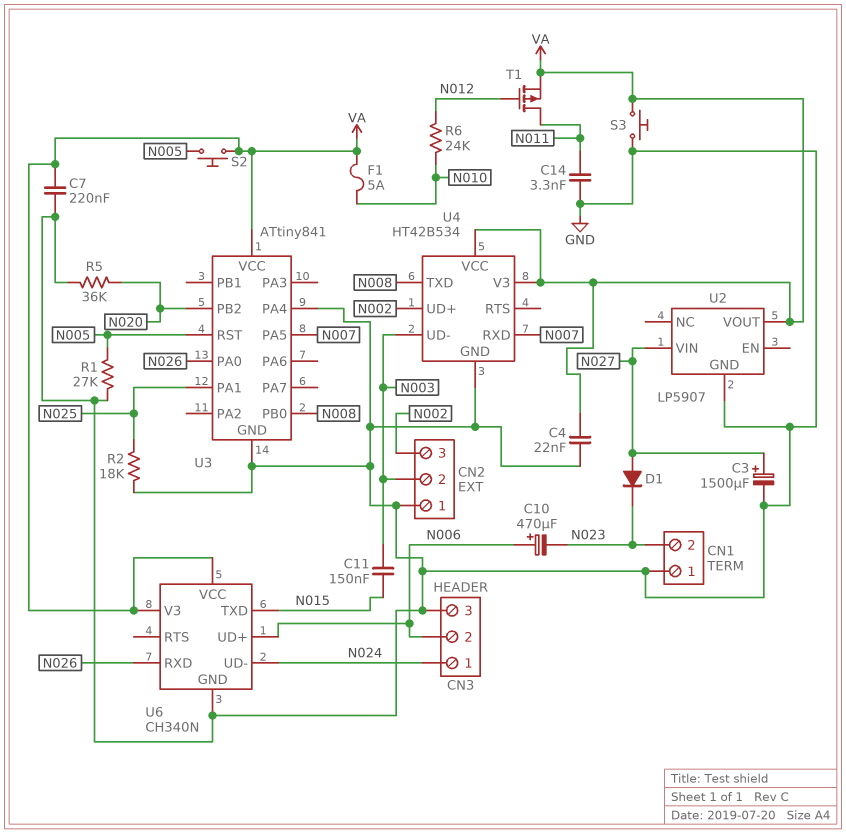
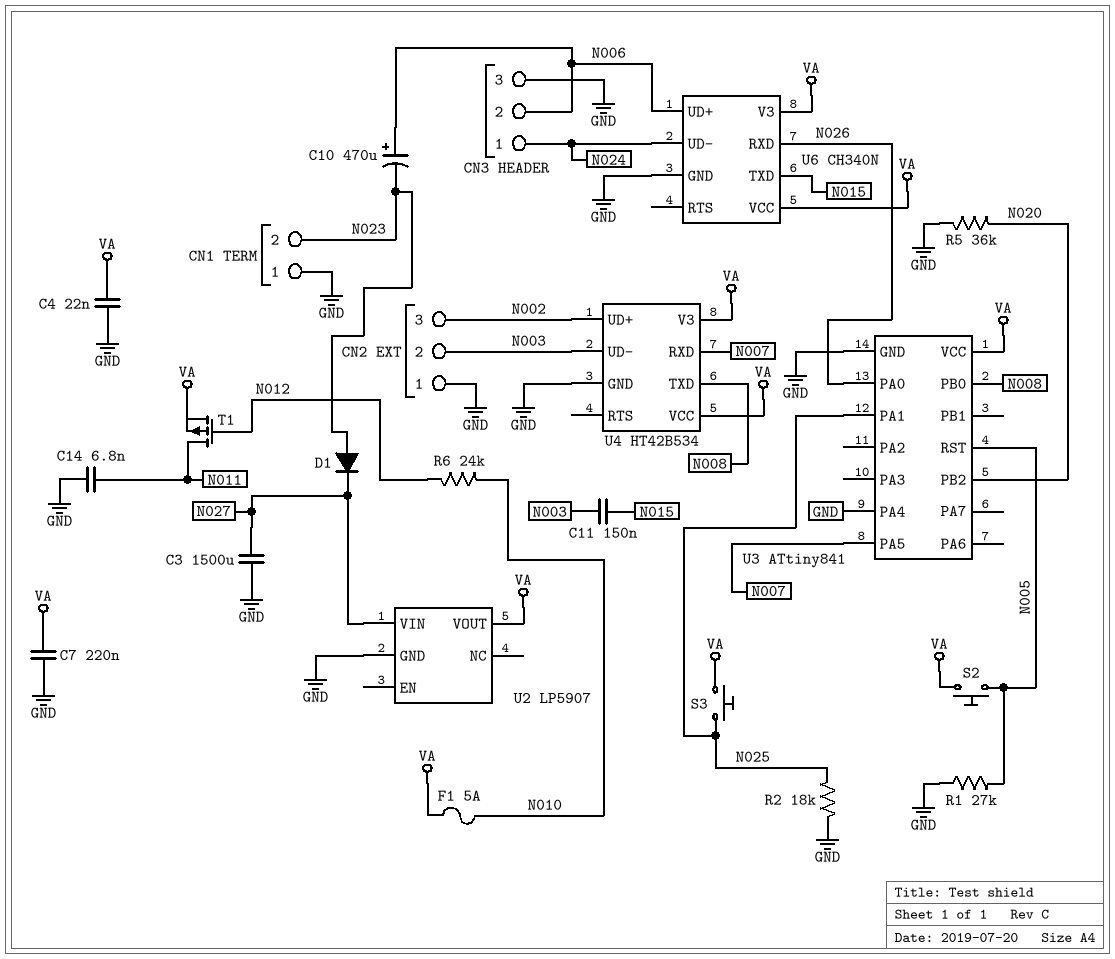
C3: 1500uF (plus N027, minus GND) -> 1500uF (GND, N027)
C14: 3.3nF (GND, N011) -> 6.8nF (GND, N011)
D1: diode (A N027, K N023) -> diode (A N023, K N027)
S3: button (GND, VA) -> button (N025, VA)

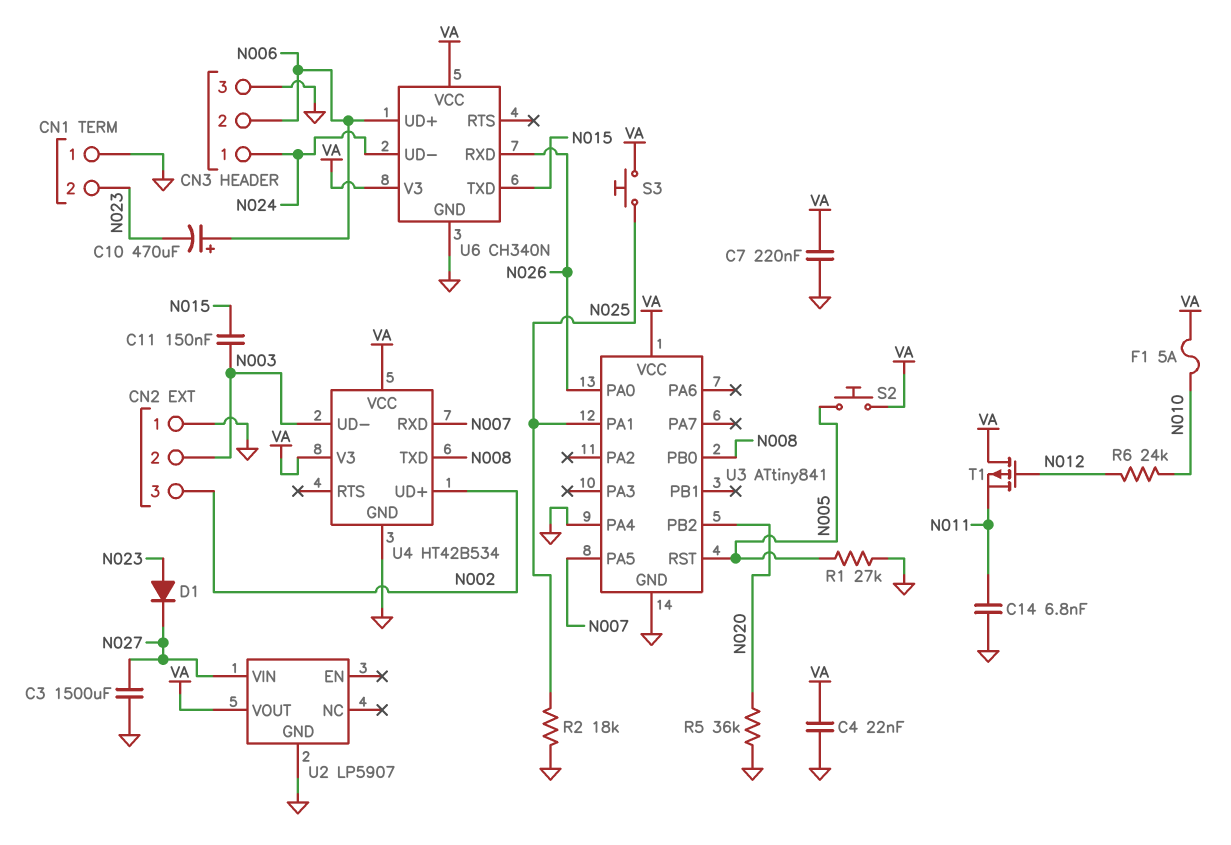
T1: PMOS (G N012, D N011, S VA) -> PMOS (G N012, D VA, S N011)

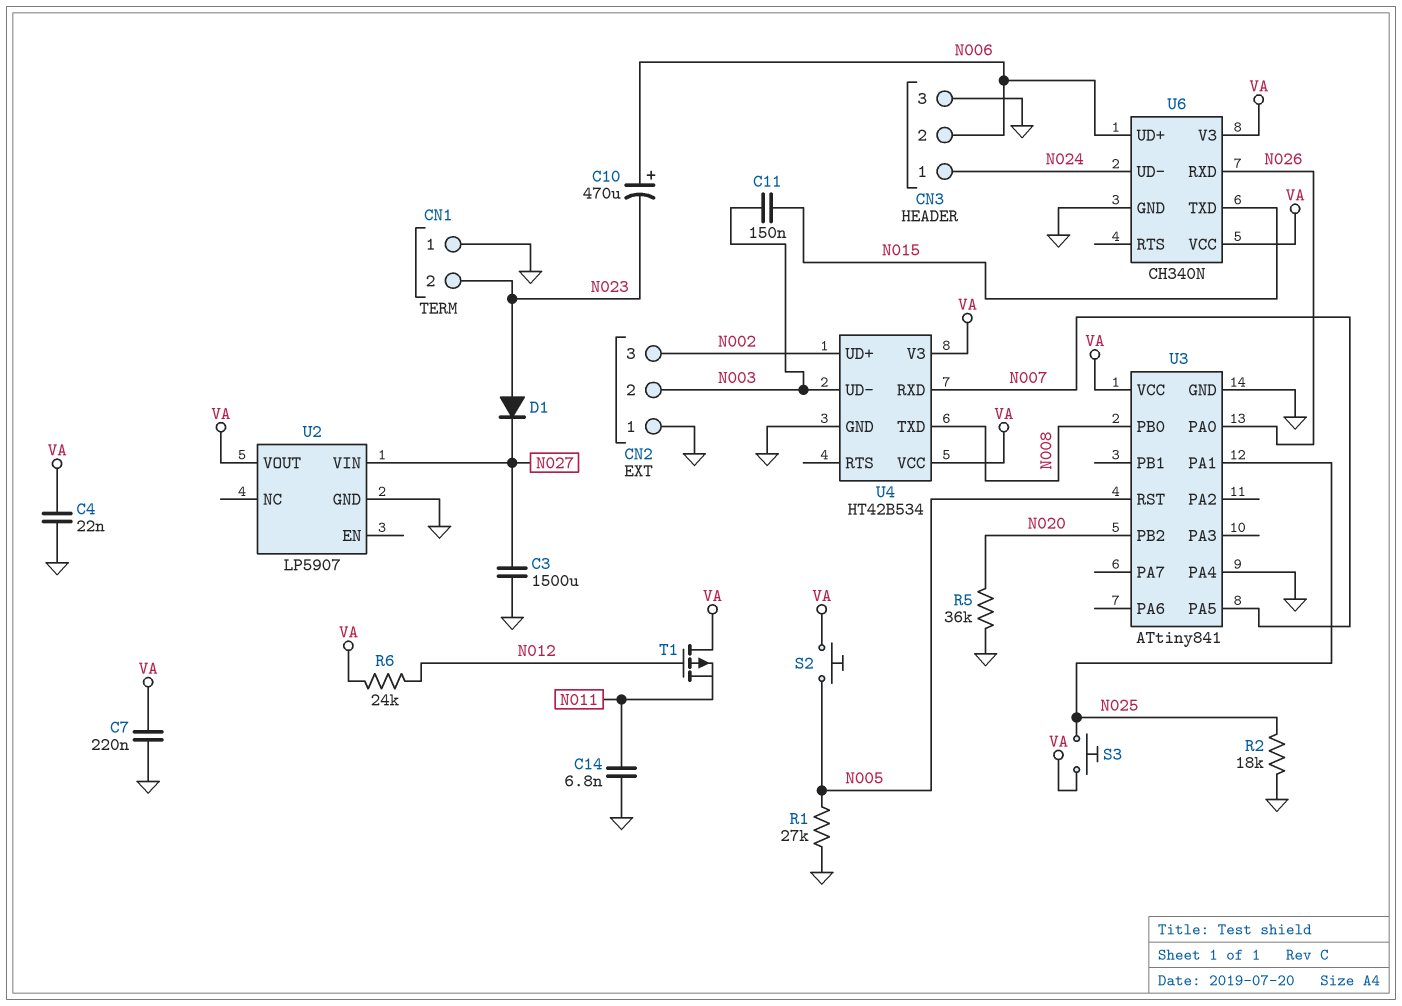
F1: 5A (N010, VA) -> none
R6: 24k (N010, N012) -> 24k (N012, VA)

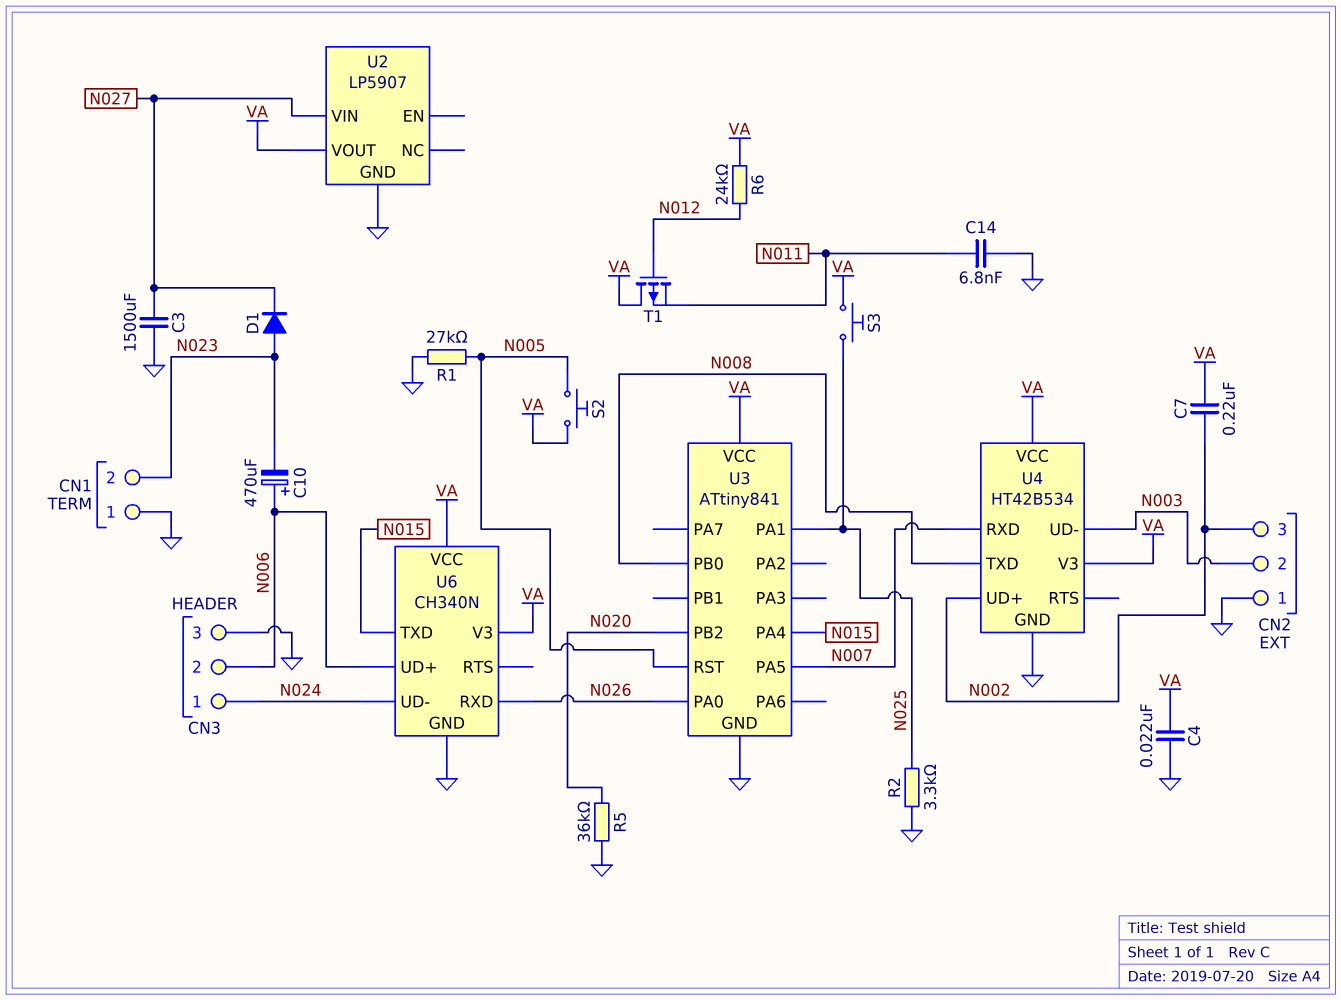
C7: 220nF (GND, VA) -> 220nF (N002, VA)
C11: 150nF (N003, N015) -> none
R2: 18k (GND, N025) -> 3.3k (GND, N025)
U3 pin PA4: GND -> N015

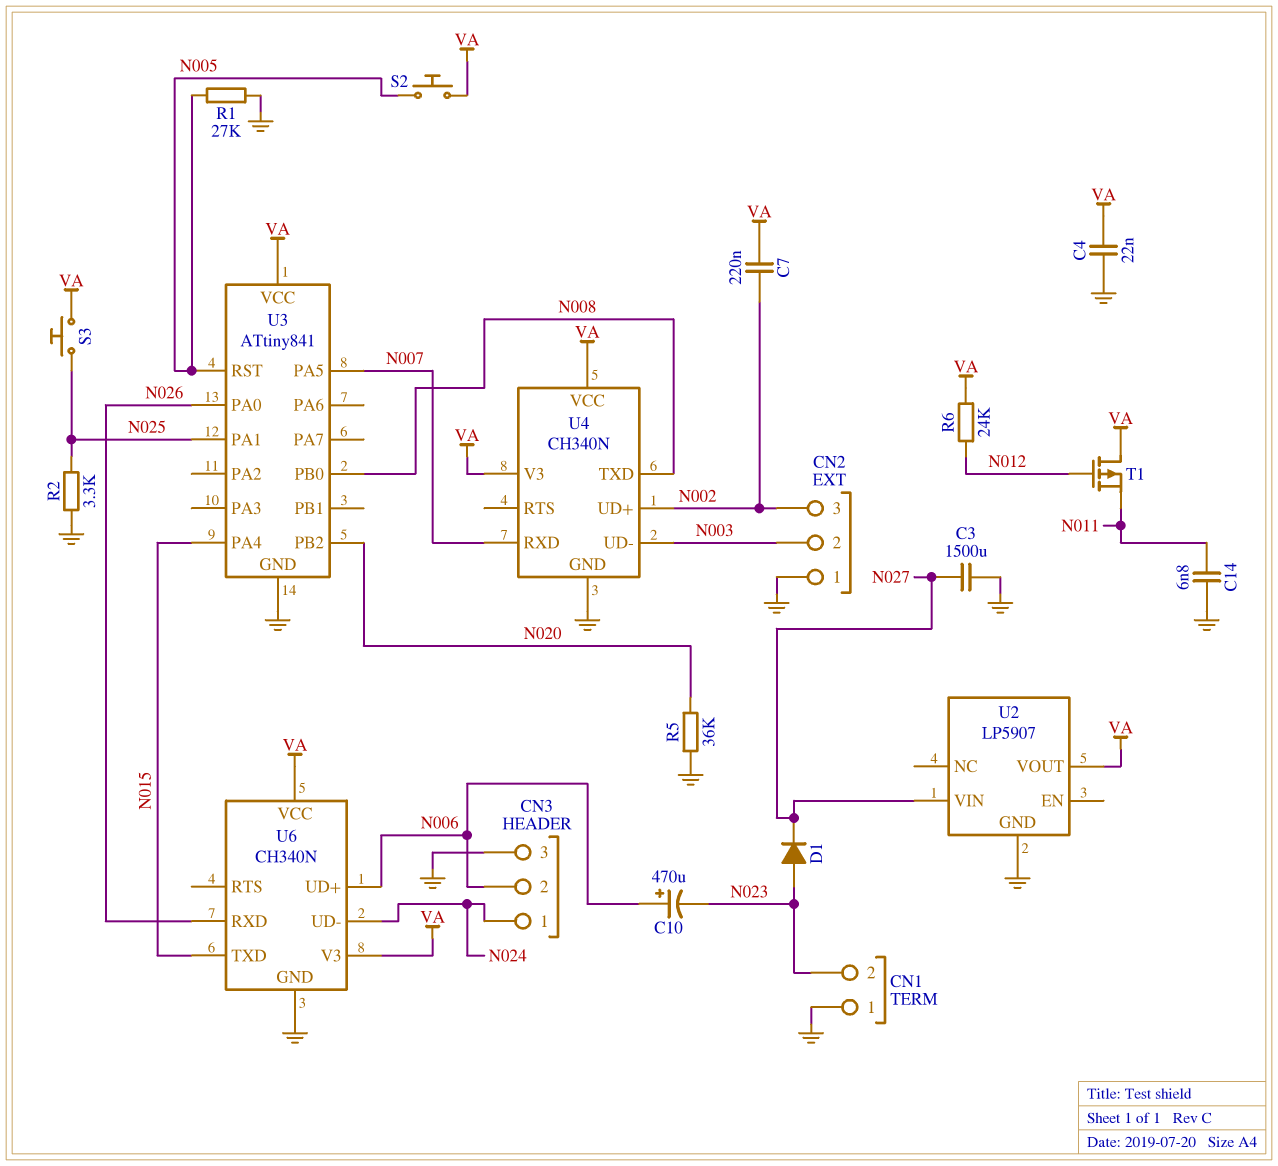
U4: HT42B534 -> CH340N

